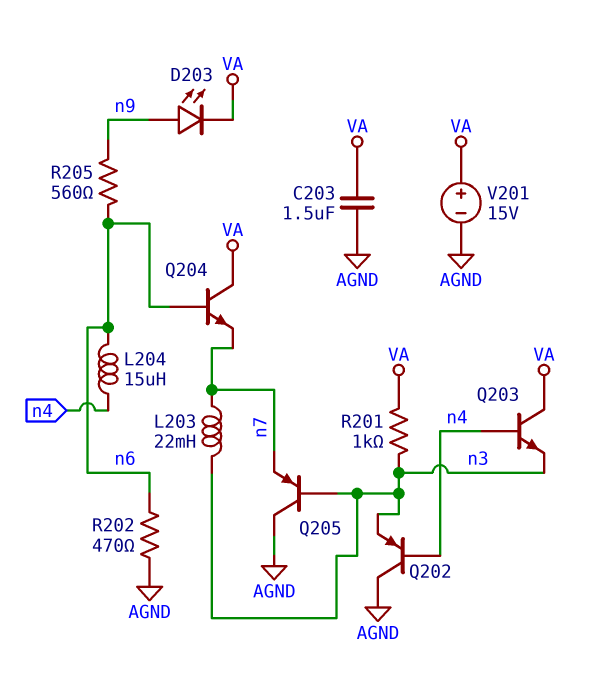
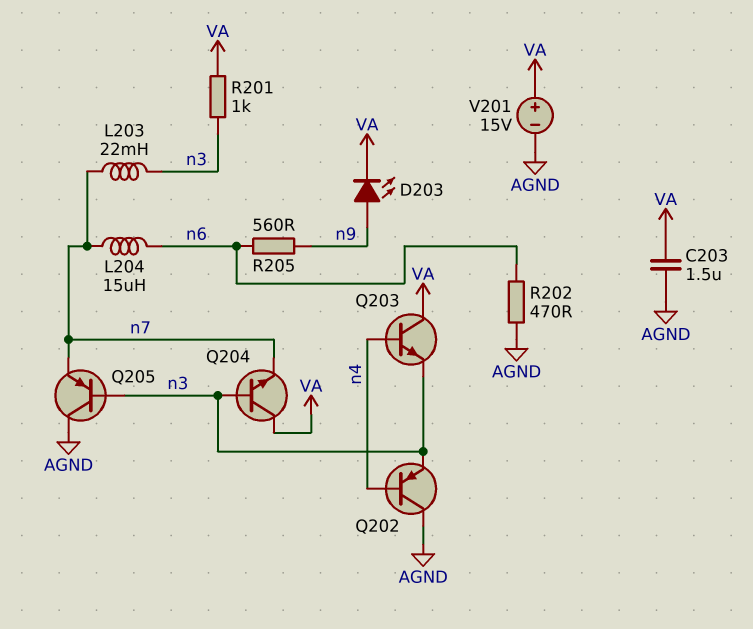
L204: 15uH (n4, n6) -> 15uH (n6, n7)
Q204: NPN (B n6, C VA, E n7) -> NPN (B n3, C VA, E n7)

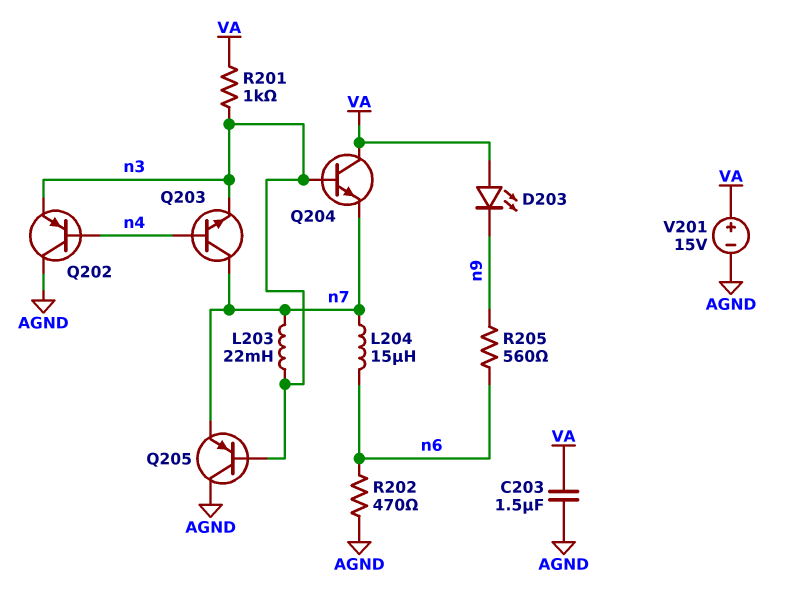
D203: LED (A n9, K VA) -> LED (A VA, K n9)
Q203: NPN (B n4, C VA, E n3) -> NPN (B n4, C n7, E n3)

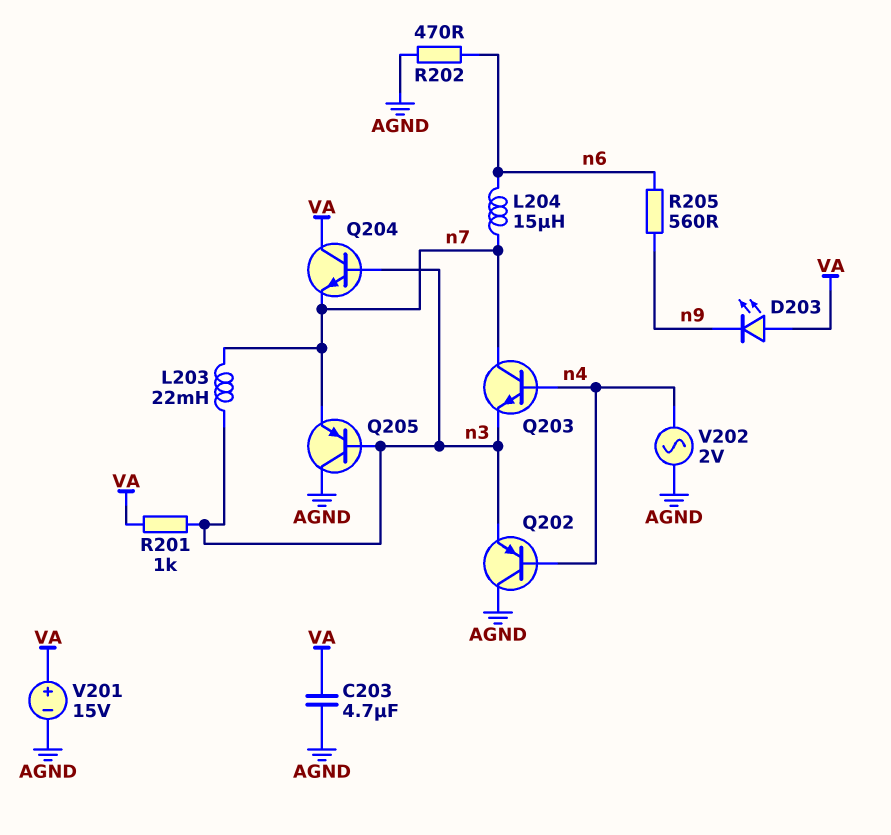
C203: 1.5uF (AGND, VA) -> 4.7uF (AGND, VA)
V202: none -> AC 2V (AGND, n4)

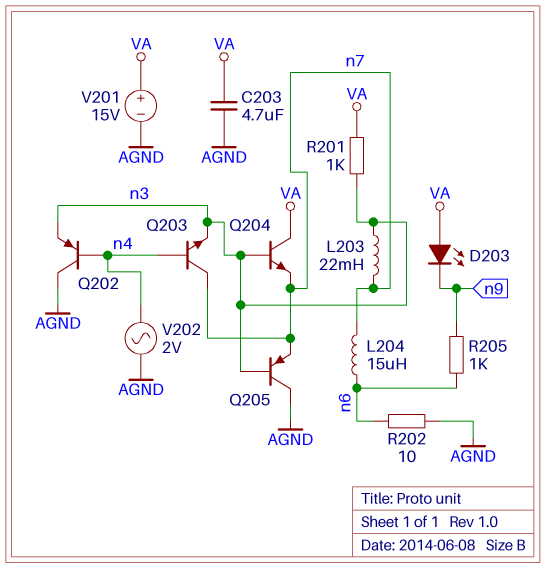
R202: 470 (AGND, n6) -> 10 (AGND, n6)
R205: 560 (n6, n9) -> 1k (n6, n9)

